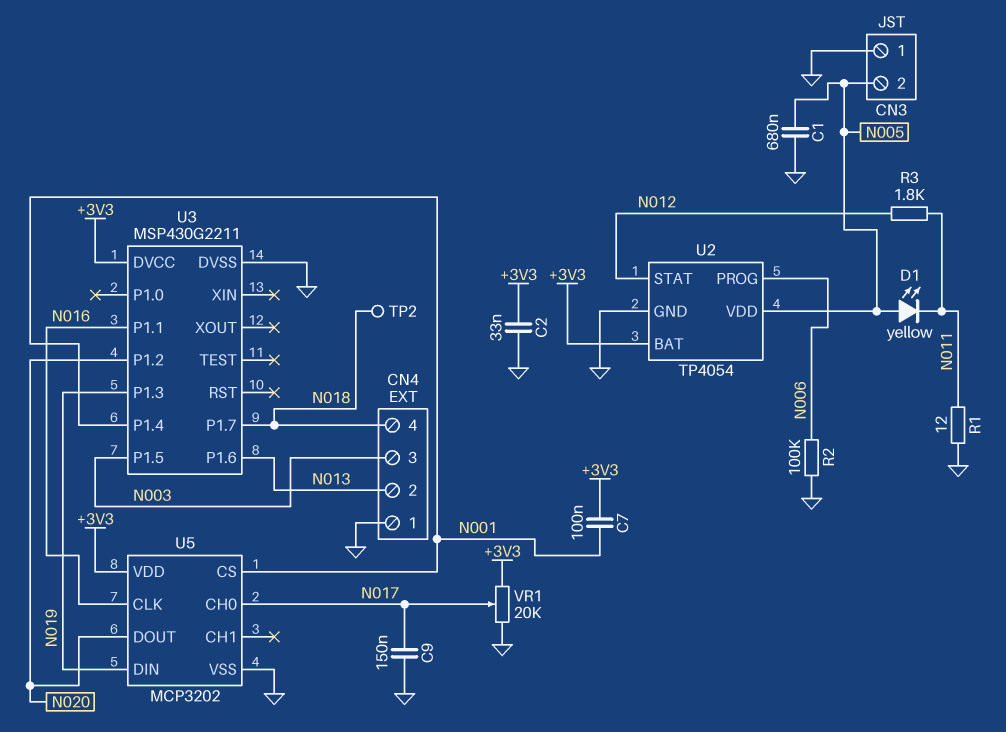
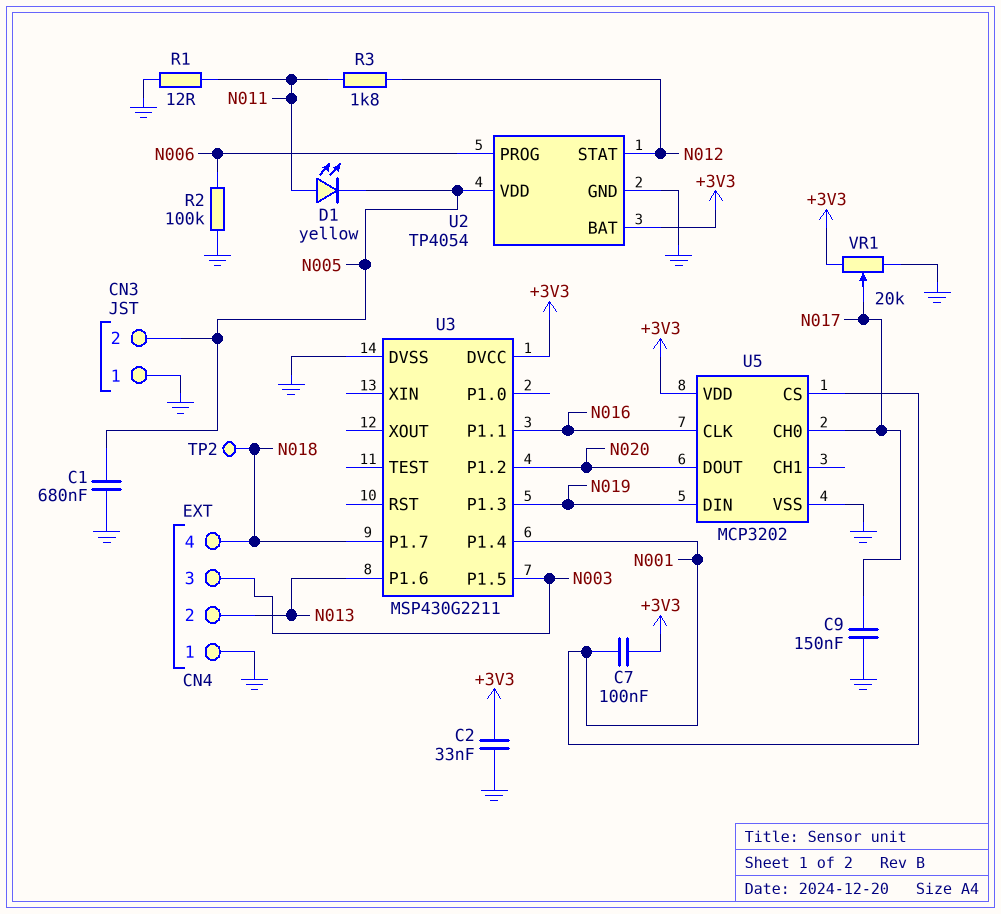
D1: LED yellow (A N005, K N011) -> LED yellow (A N011, K N005)

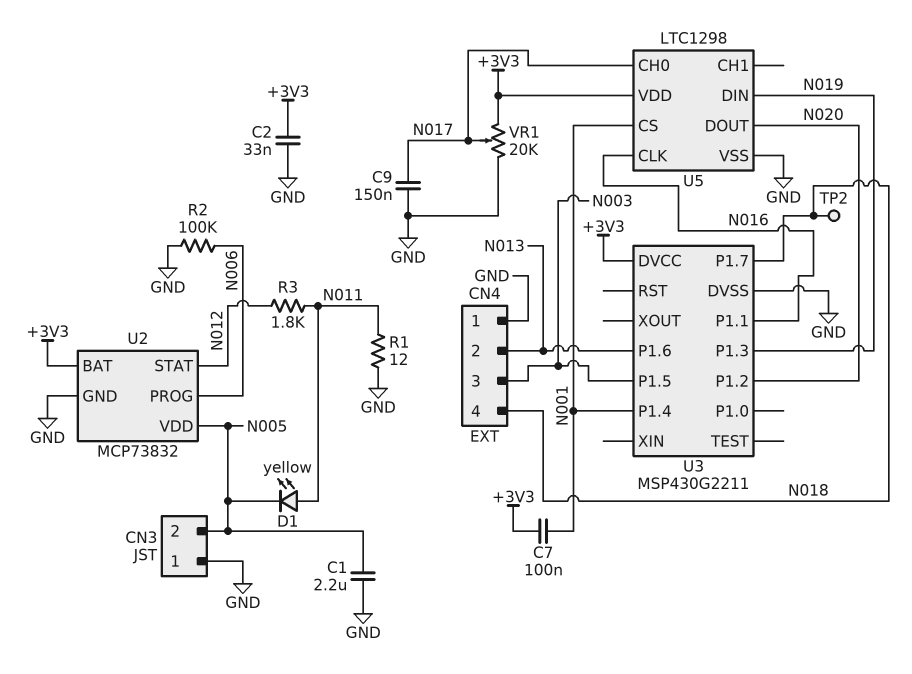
C1: 680nF (GND, N005) -> 2.2uF (GND, N005)
U2: TP4054 -> MCP73832
U5: MCP3202 -> LTC1298

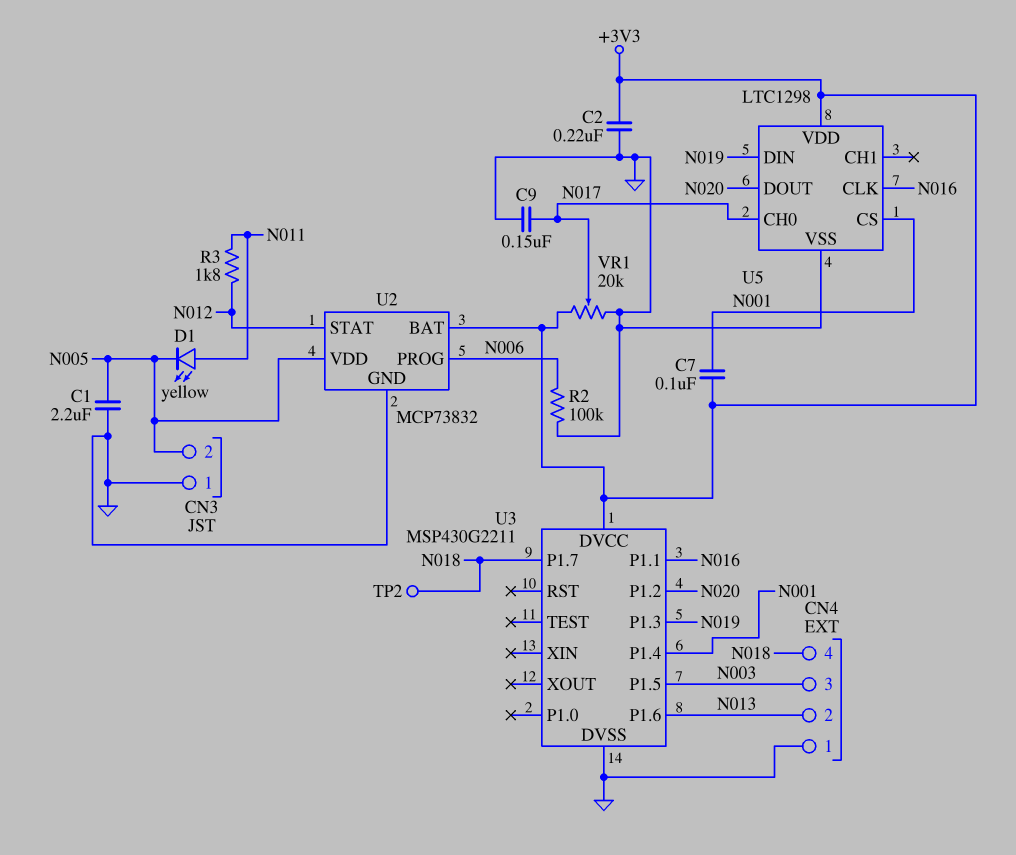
C2: 33nF (+3V3, GND) -> 220nF (+3V3, GND)
R1: 12 (GND, N011) -> none

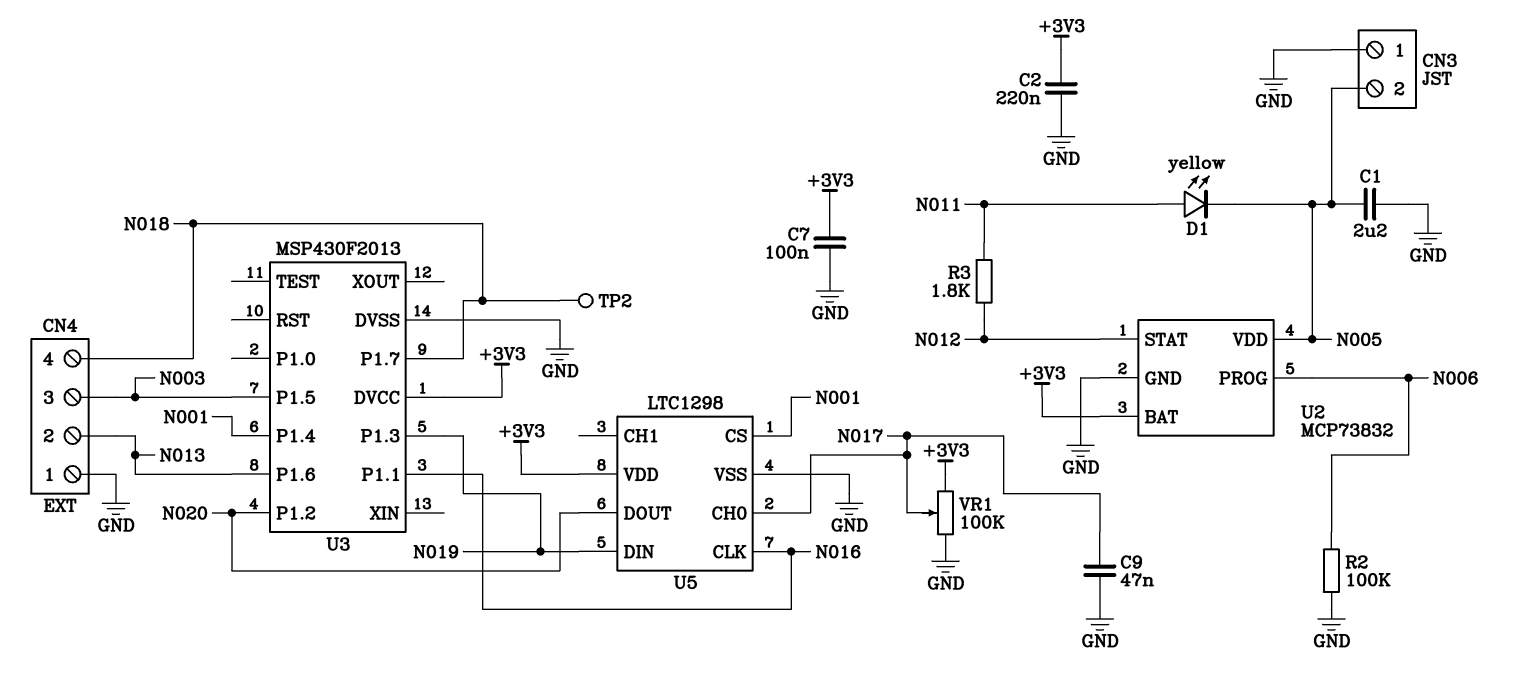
C7: 100nF (+3V3, N001) -> 100nF (+3V3, GND)
C9: 150nF (GND, N017) -> 47nF (GND, N017)
U3: MSP430G2211 -> MSP430F2013
VR1: 20k (+3V3, GND, wiper N017) -> 100k (+3V3, GND, wiper N017)

